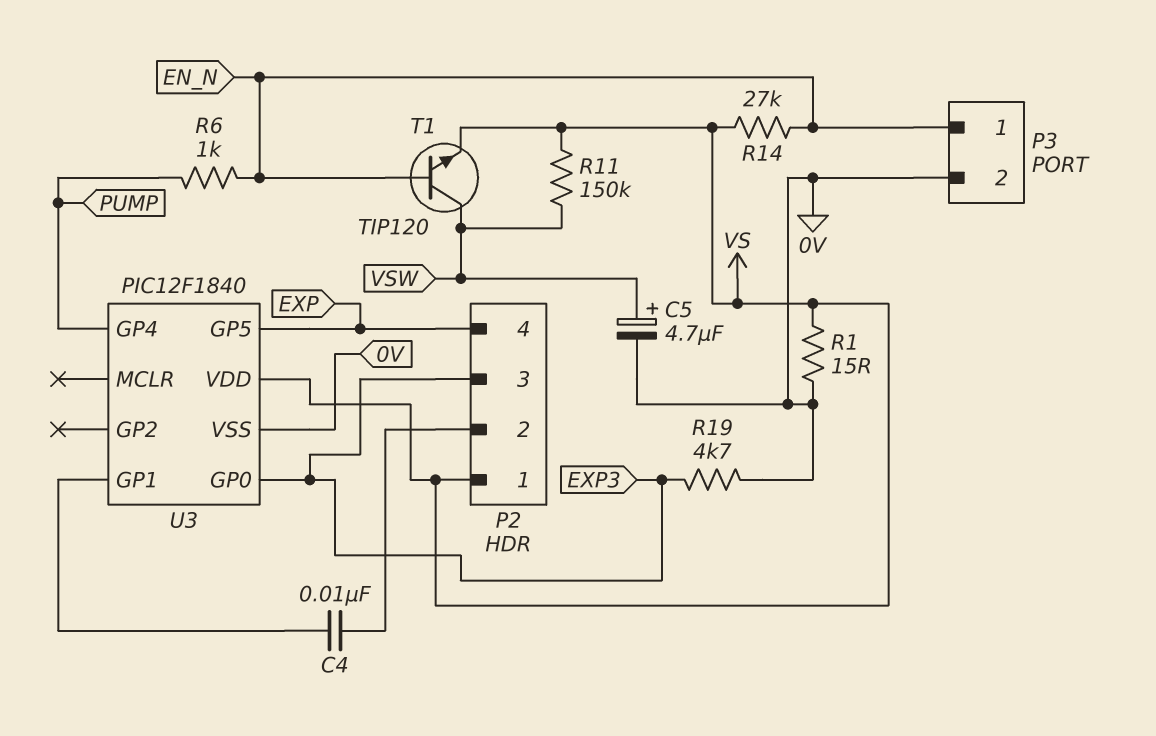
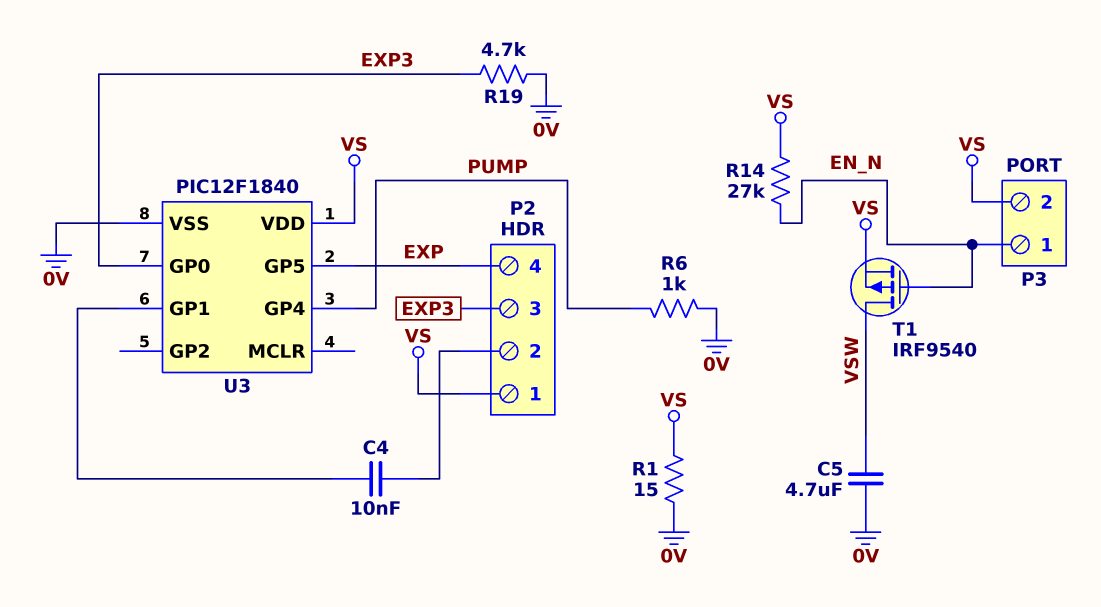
C5: 4.7uF (plus VSW, minus 0V) -> 4.7uF (0V, VSW)
P3 pin 2: 0V -> VS
R6: 1k (EN_N, PUMP) -> 1k (0V, PUMP)
R11: 150k (VS, VSW) -> none
T1: NPN TIP120 (B EN_N, C VSW, E VS) -> PMOS IRF9540 (G EN_N, D VSW, S VS)

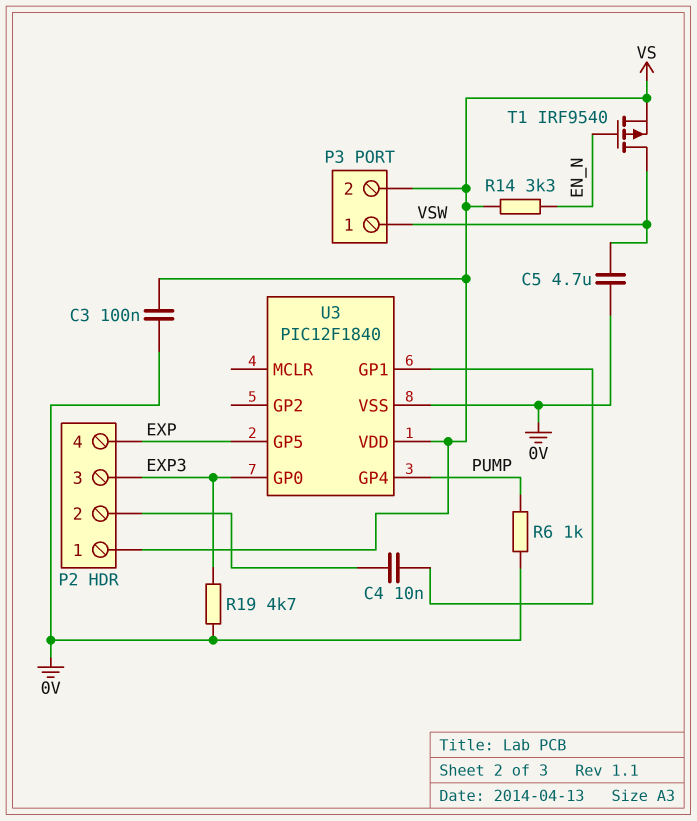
C3: none -> 100nF (0V, VS)
P3 pin 1: EN_N -> VSW
R1: 15 (0V, VS) -> none
R14: 27k (EN_N, VS) -> 3.3k (EN_N, VS)

